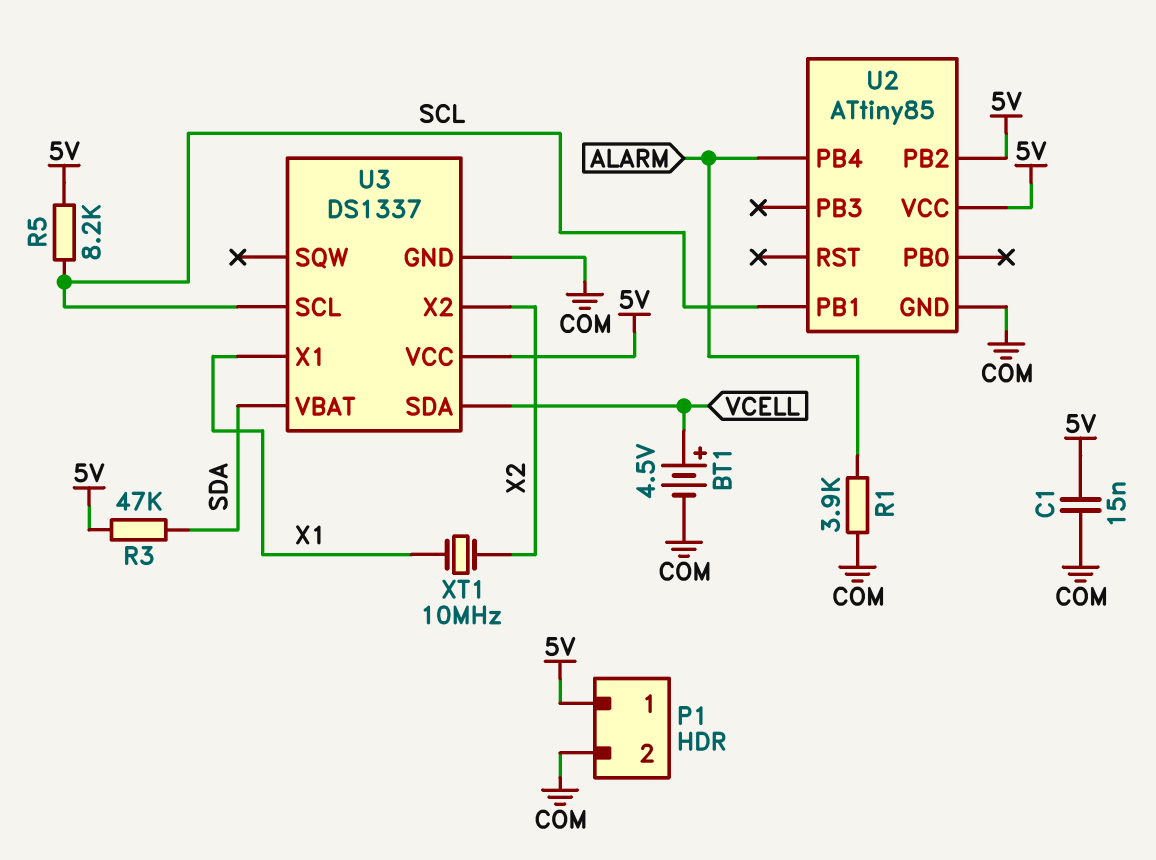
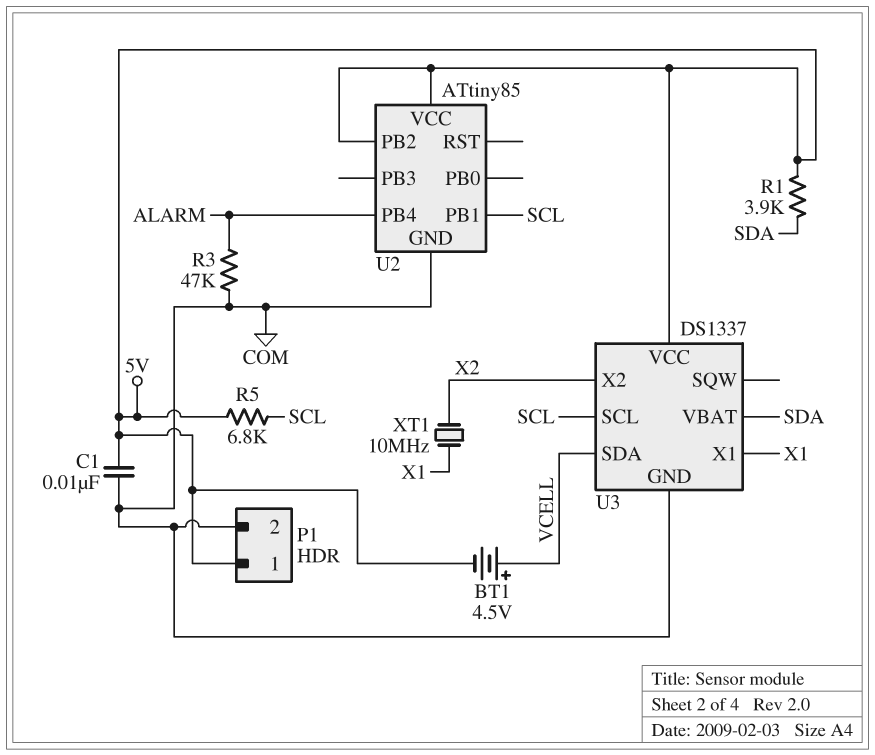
BT1: 4.5V (plus VCELL, minus COM) -> 4.5V (plus VCELL, minus 5V)
C1: 15nF (5V, COM) -> 10nF (5V, COM)
R1: 3.9k (ALARM, COM) -> 3.9k (5V, SDA)
R3: 47k (5V, SDA) -> 47k (ALARM, COM)
R5: 8.2k (5V, SCL) -> 6.8k (5V, SCL)

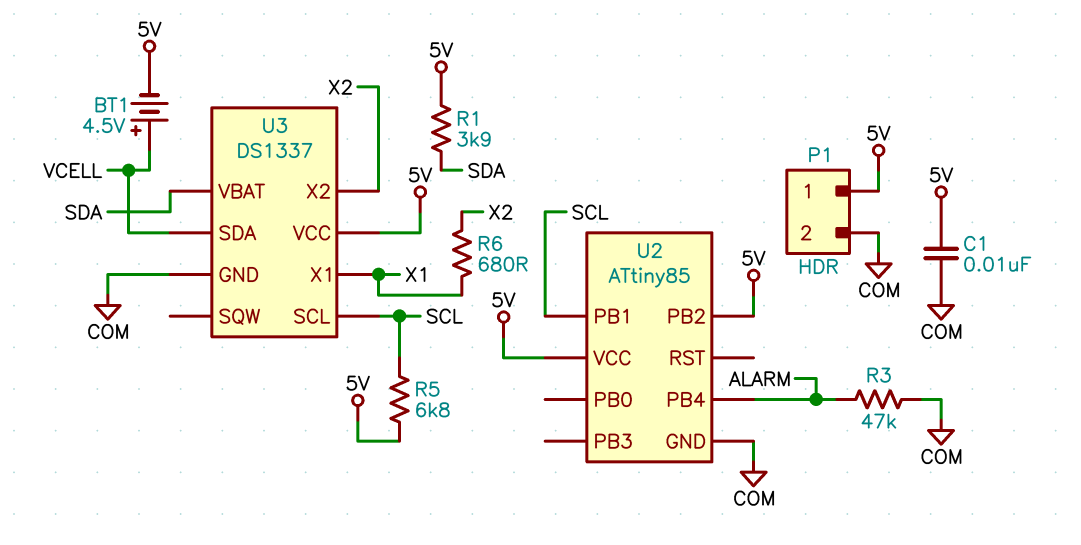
R6: none -> 680 (X1, X2)
XT1: 10MHz (X1, X2) -> none

